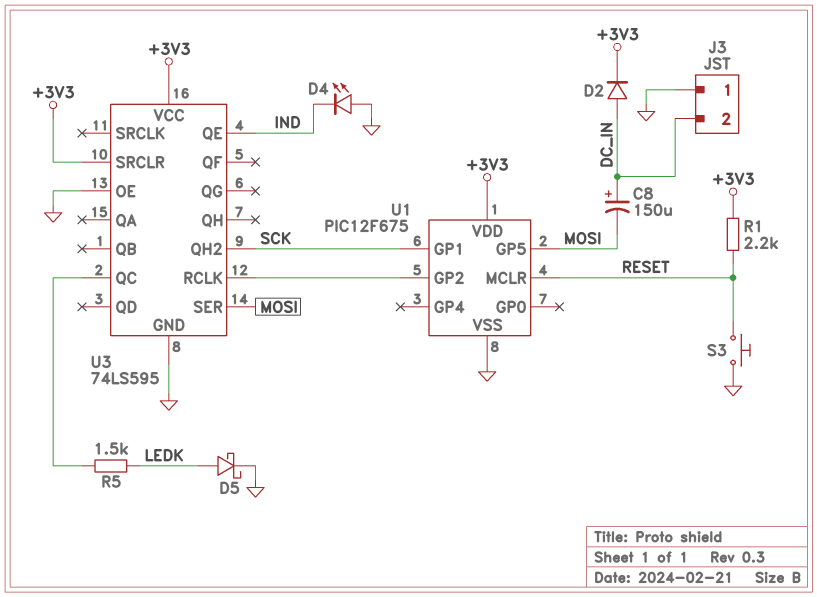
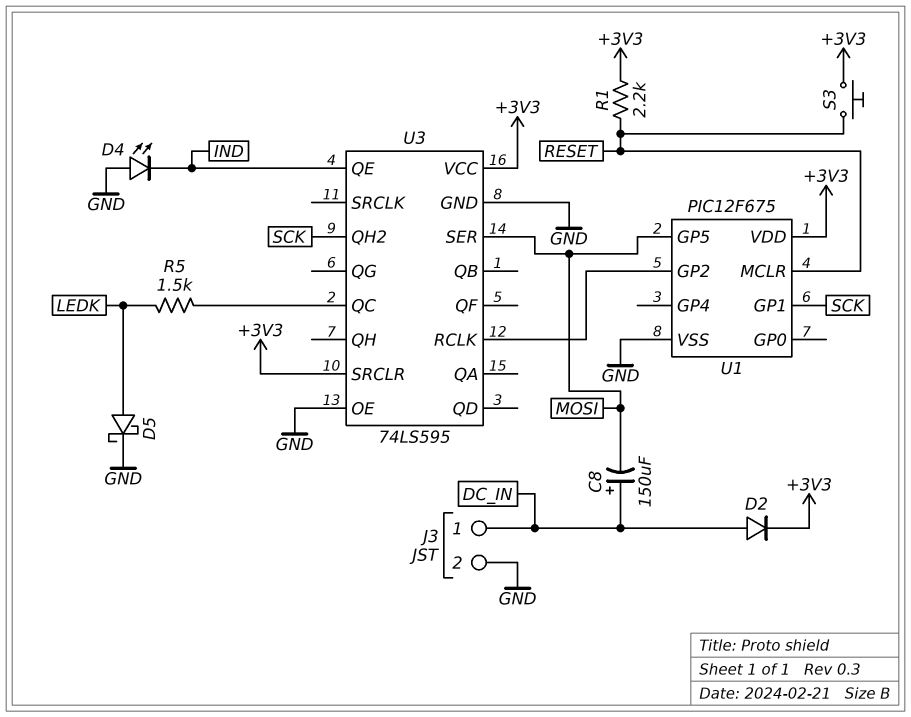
J3 pin 1: GND -> DC_IN
J3 pin 2: DC_IN -> GND
S3: button (GND, RESET) -> button (+3V3, RESET)

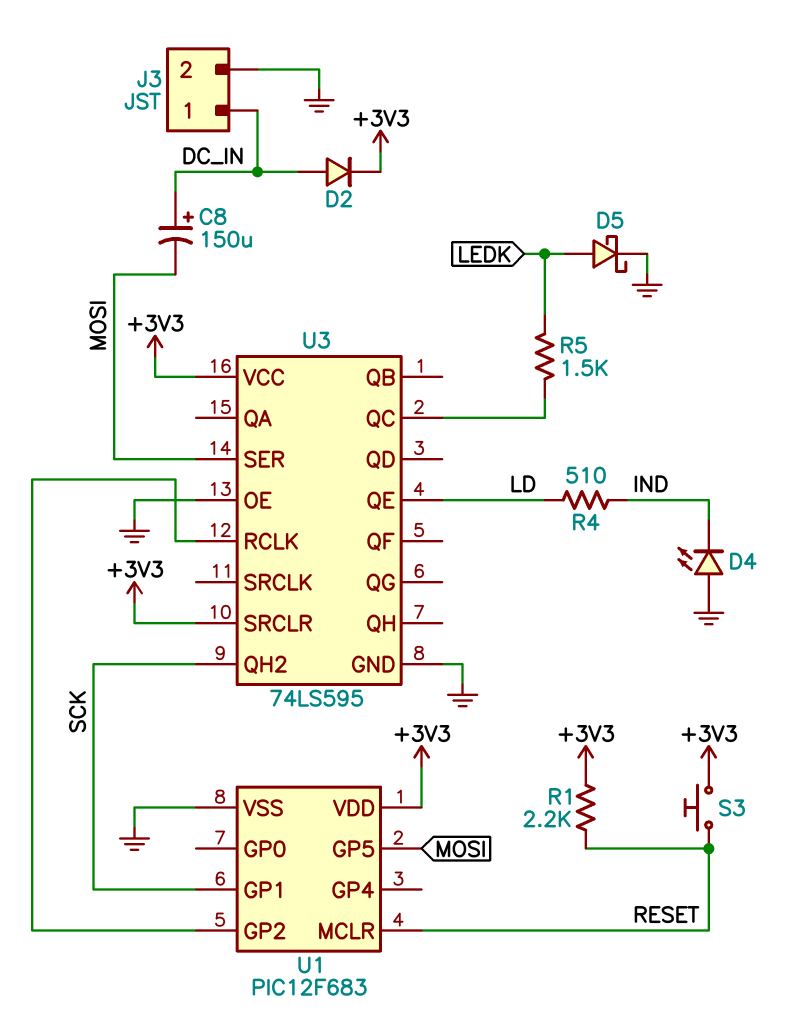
R4: none -> 510 (IND, LD)
U1: PIC12F675 -> PIC12F683
U3 pin QE: IND -> LD

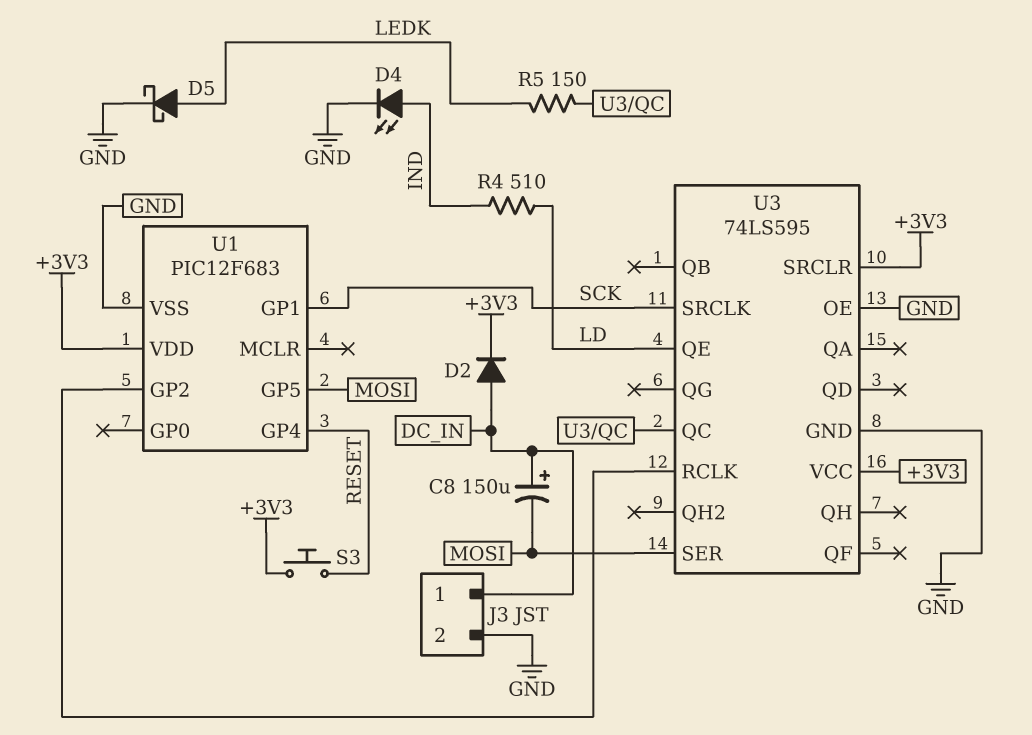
D4: LED (A GND, K IND) -> LED (A IND, K GND)
R1: 2.2k (+3V3, RESET) -> none
R5: 1.5k (LEDK, U3/QC) -> 150 (LEDK, U3/QC)
U1 pin GP4: none -> RESET
U1 pin MCLR: RESET -> none
U3 pin QH2: SCK -> none
U3 pin SRCLK: none -> SCK

